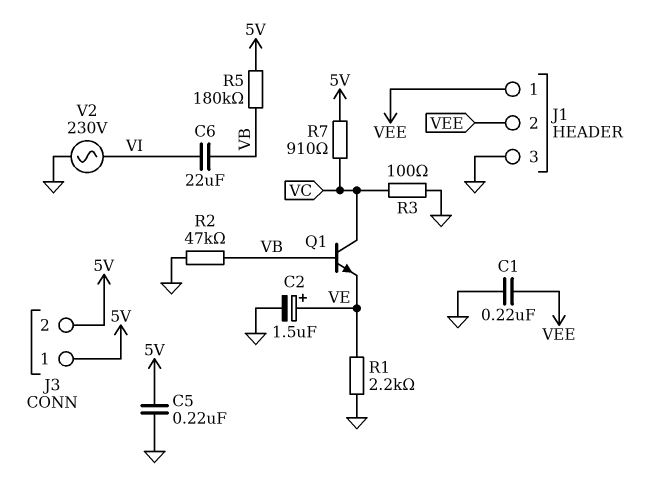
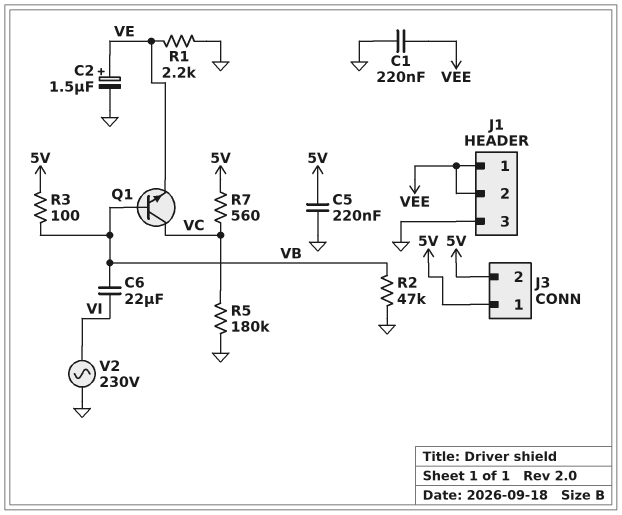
R3: 100 (GND, VC) -> 100 (5V, VB)
R5: 180k (5V, VB) -> 180k (GND, VC)
R7: 910 (5V, VC) -> 560 (5V, VC)

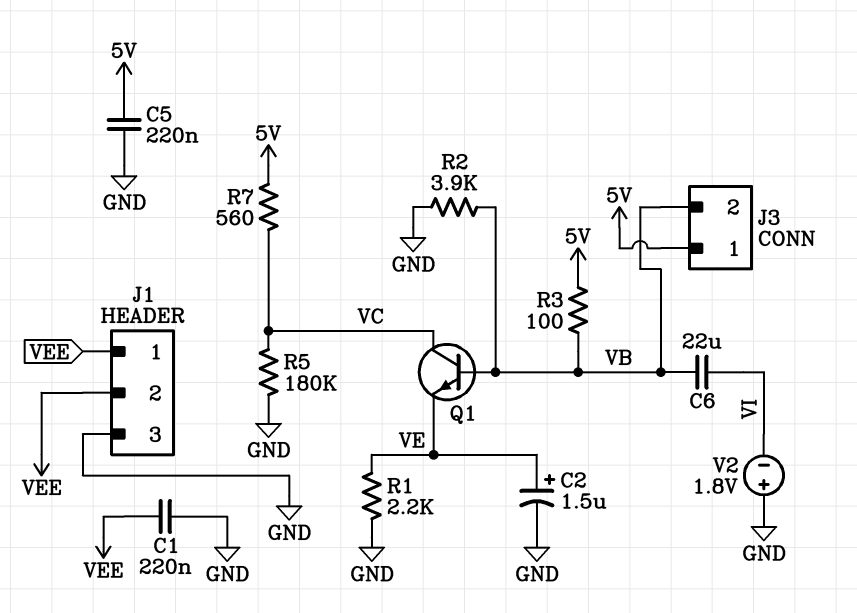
J3 pin 2: 5V -> VB
R2: 47k (GND, VB) -> 3.9k (GND, VB)
V2: AC 230V (GND, VI) -> 1.8V (plus GND, minus VI)

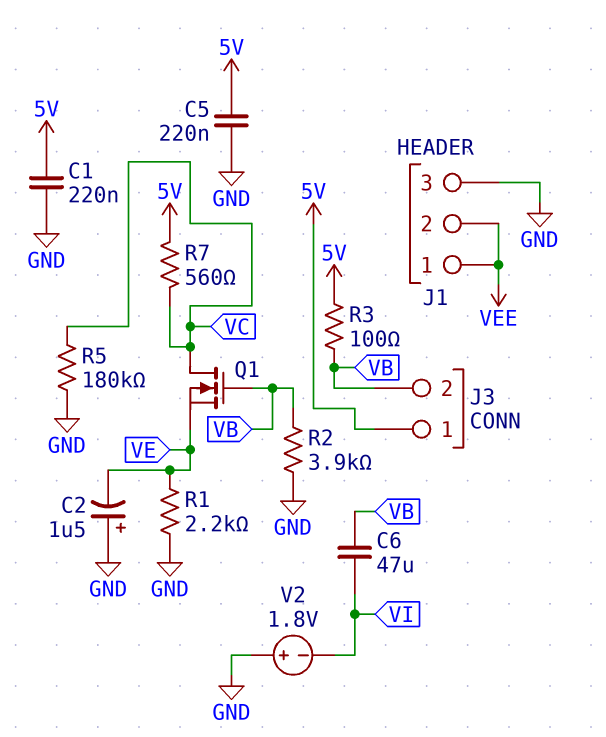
C1: 220nF (GND, VEE) -> 220nF (5V, GND)
C2: 1.5uF (plus VE, minus GND) -> 1.5uF (plus GND, minus VE)
C6: 22uF (VB, VI) -> 47uF (VB, VI)
Q1: NPN (B VB, C VC, E VE) -> NMOS (G VB, D VC, S VE)

